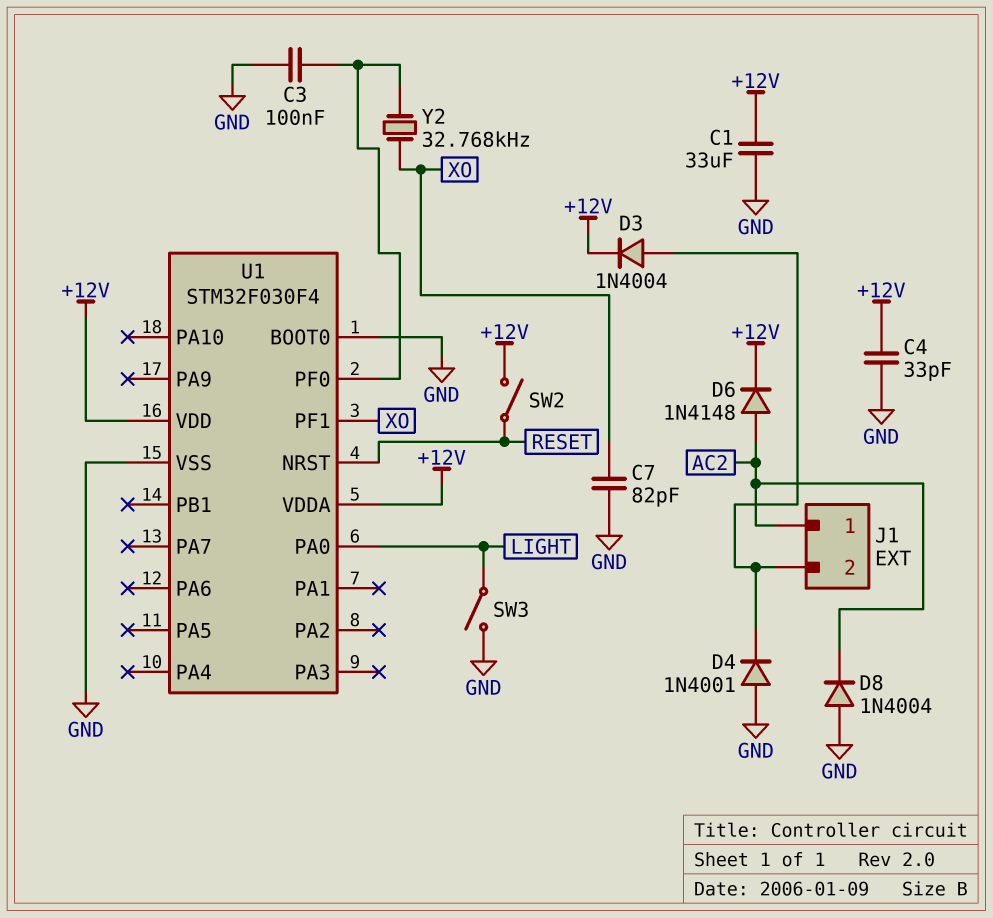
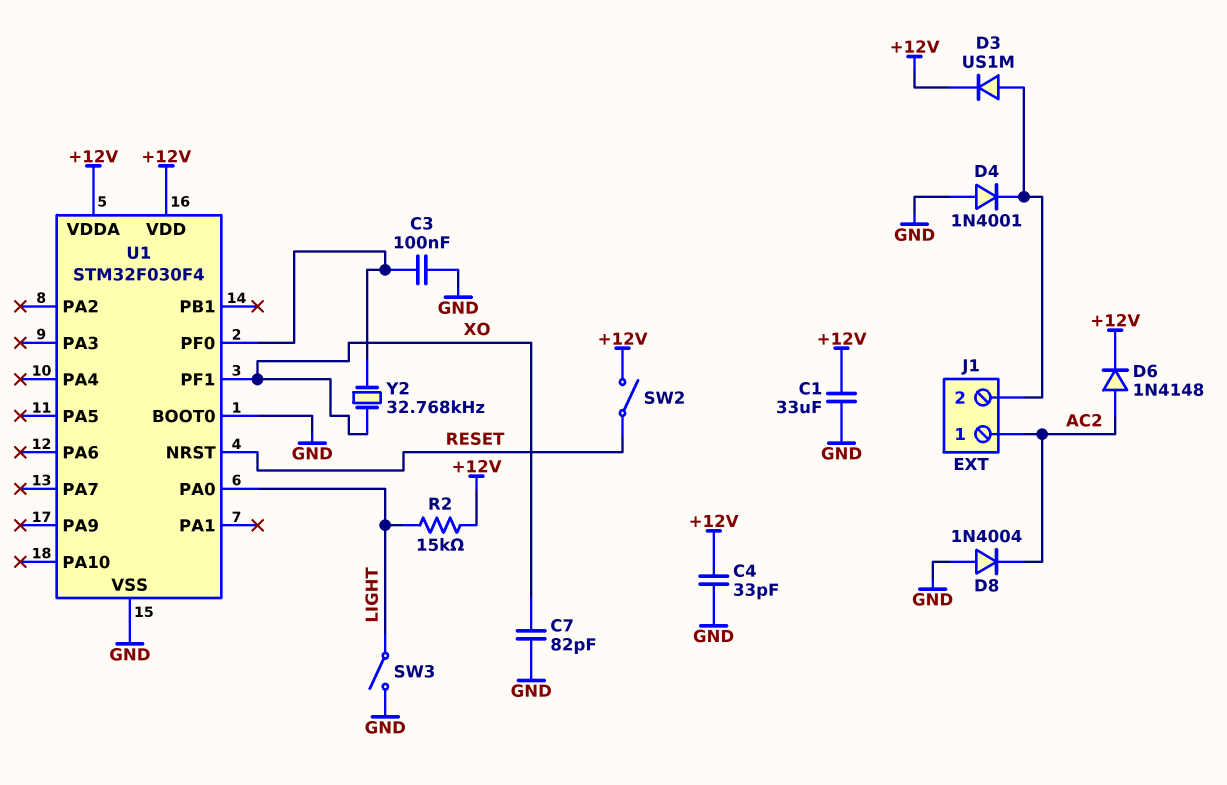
D3: diode 1N4004 (A J1/2, K +12V) -> diode US1M (A J1/2, K +12V)
R2: none -> 15k (+12V, LIGHT)

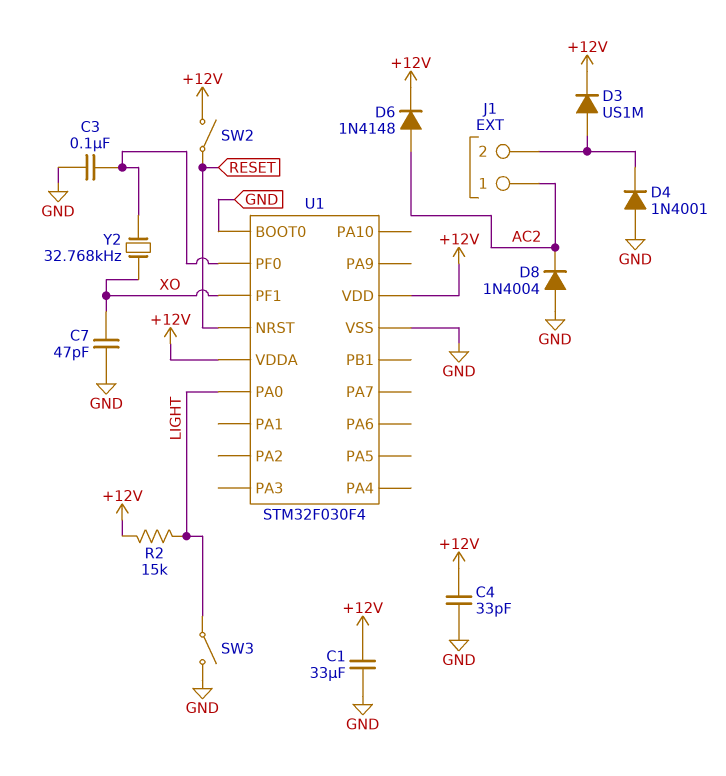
C7: 82pF (GND, XO) -> 47pF (GND, XO)

